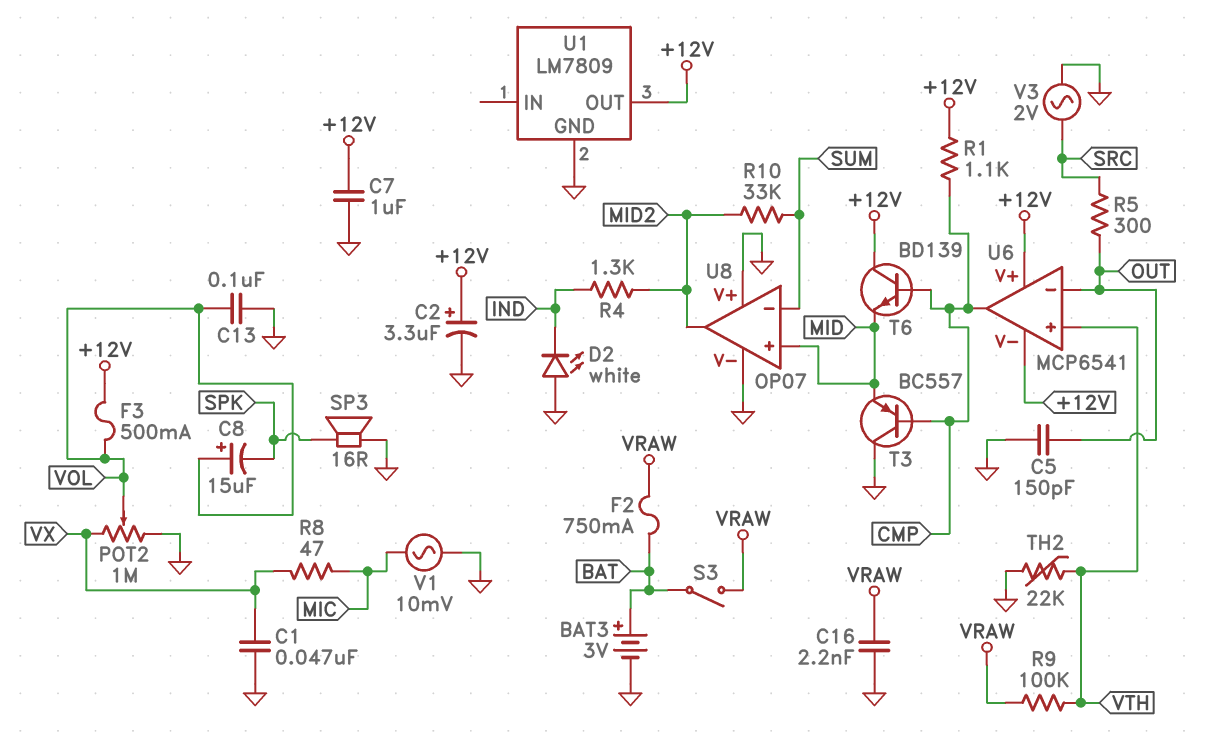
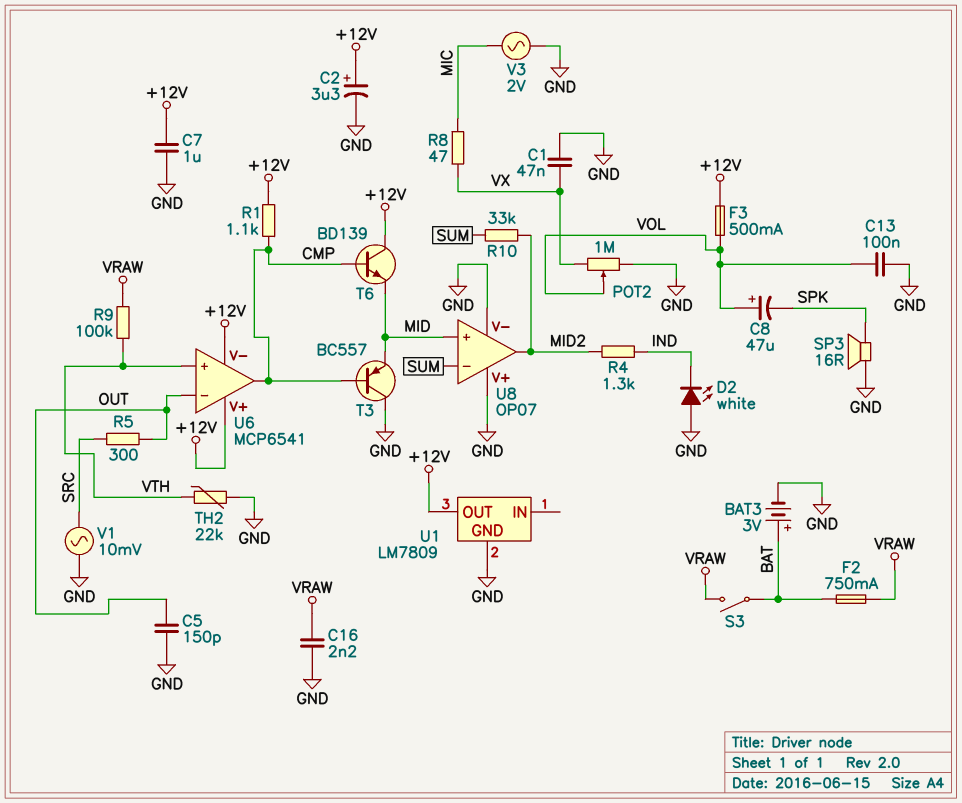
C8: 15uF (plus VOL, minus SPK) -> 47uF (plus VOL, minus SPK)
V1: AC 10mV (GND, MIC) -> AC 10mV (GND, SRC)
V3: AC 2V (GND, SRC) -> AC 2V (GND, MIC)

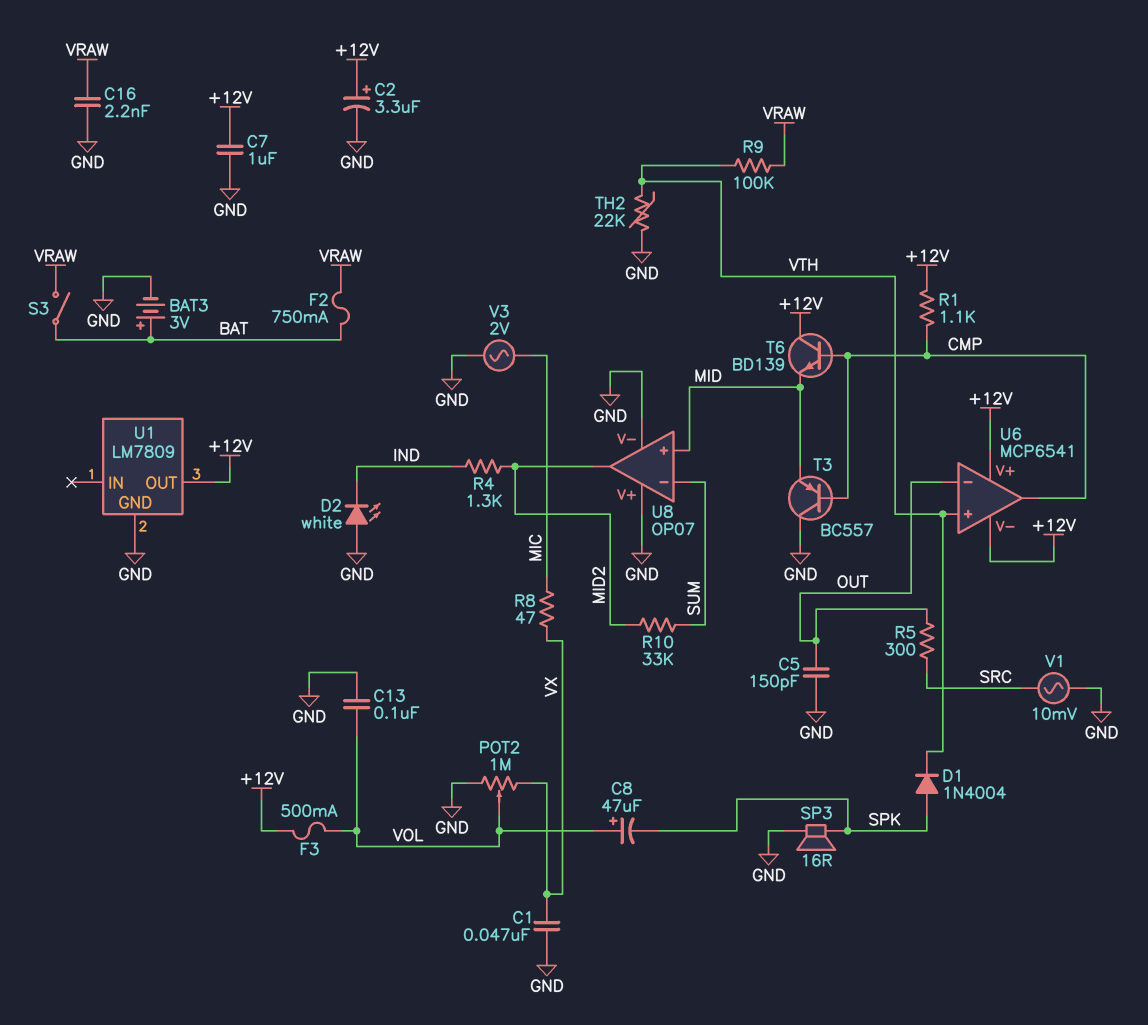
D1: none -> diode 1N4004 (A SPK, K VTH)

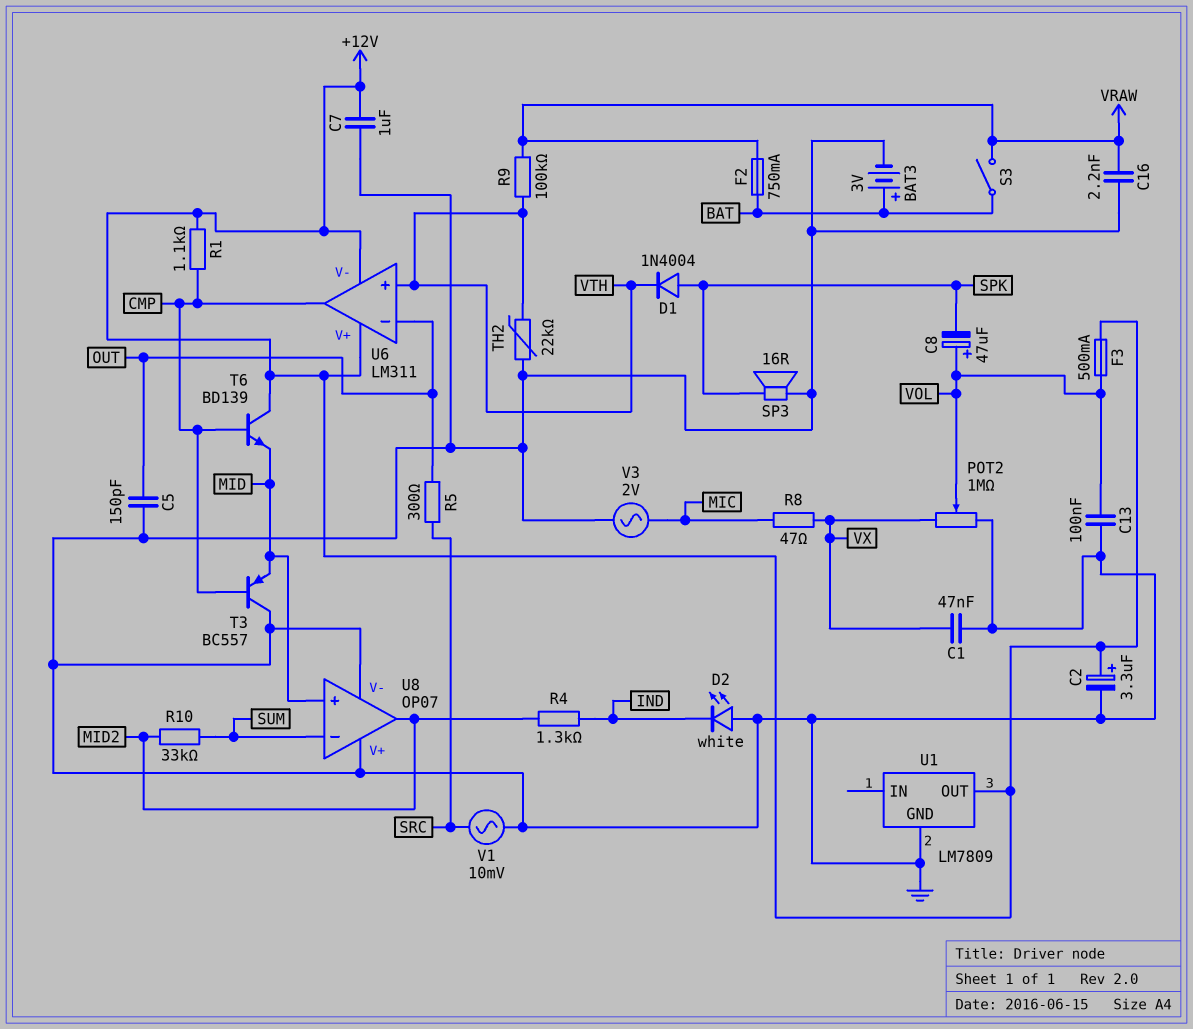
U6: MCP6541 -> LM311

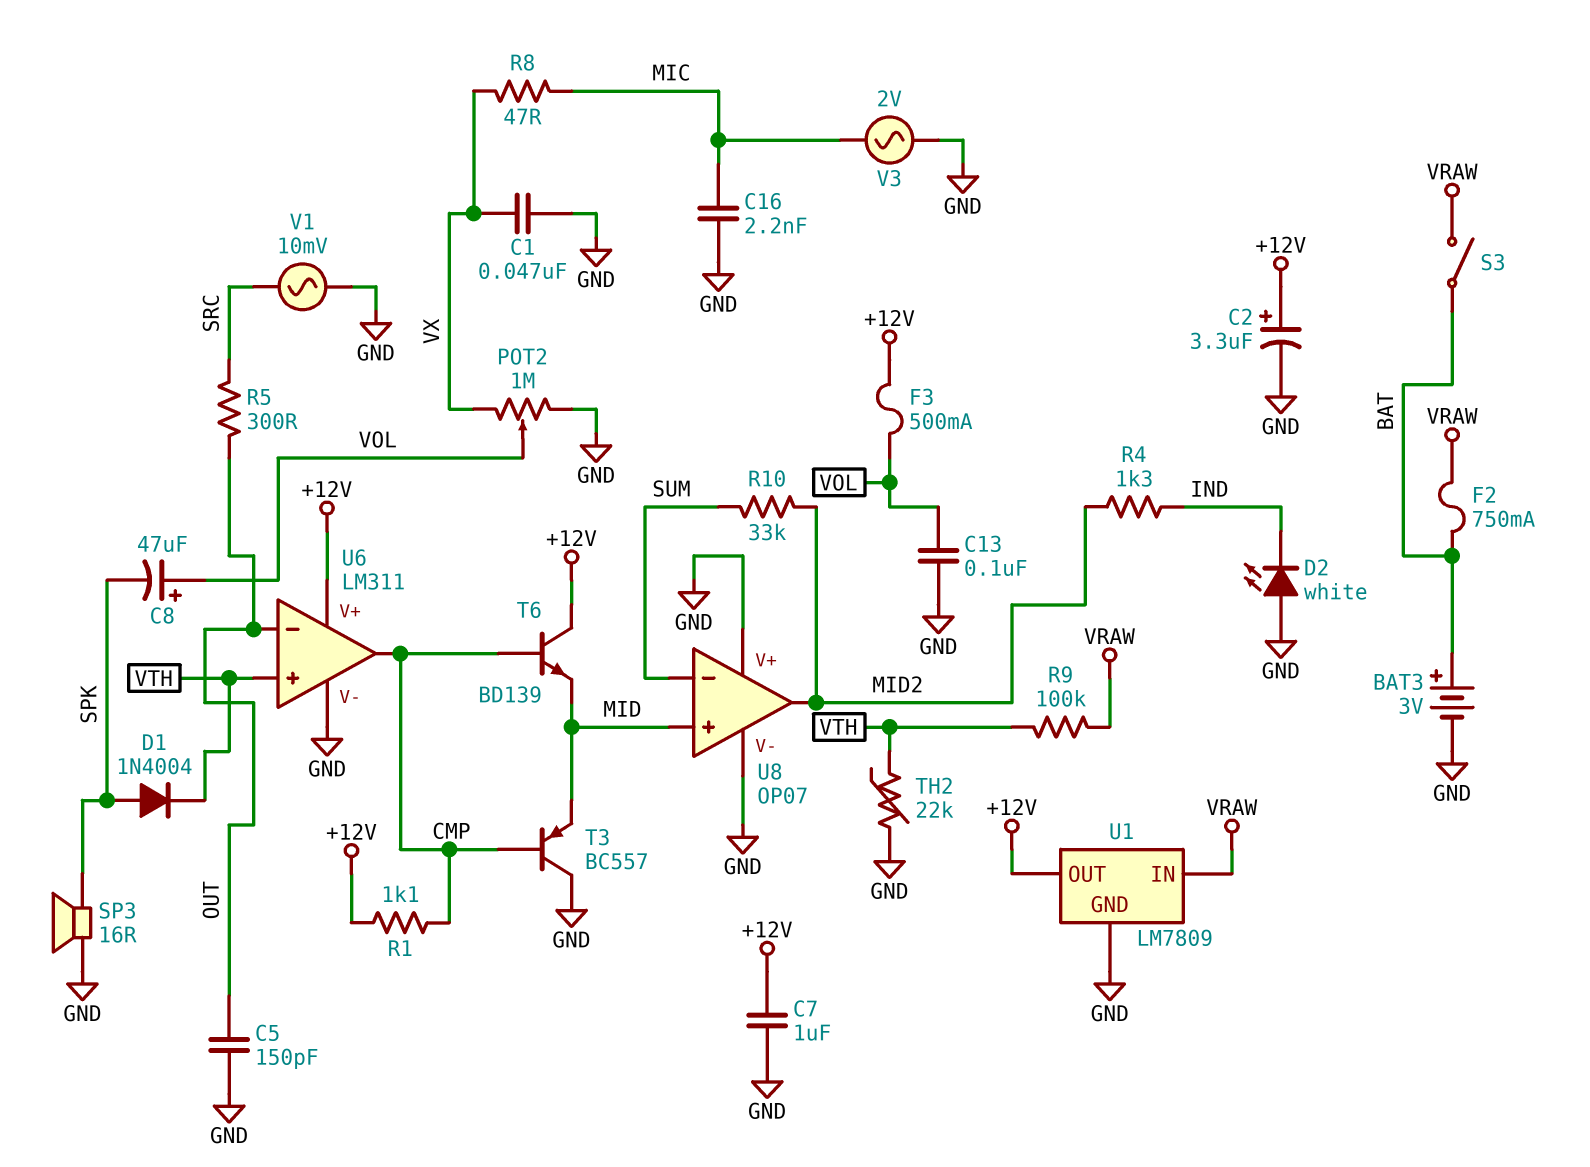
C16: 2.2nF (GND, VRAW) -> 2.2nF (GND, MIC)
U1 pin IN: none -> VRAW
U6 pin V-: +12V -> GND

